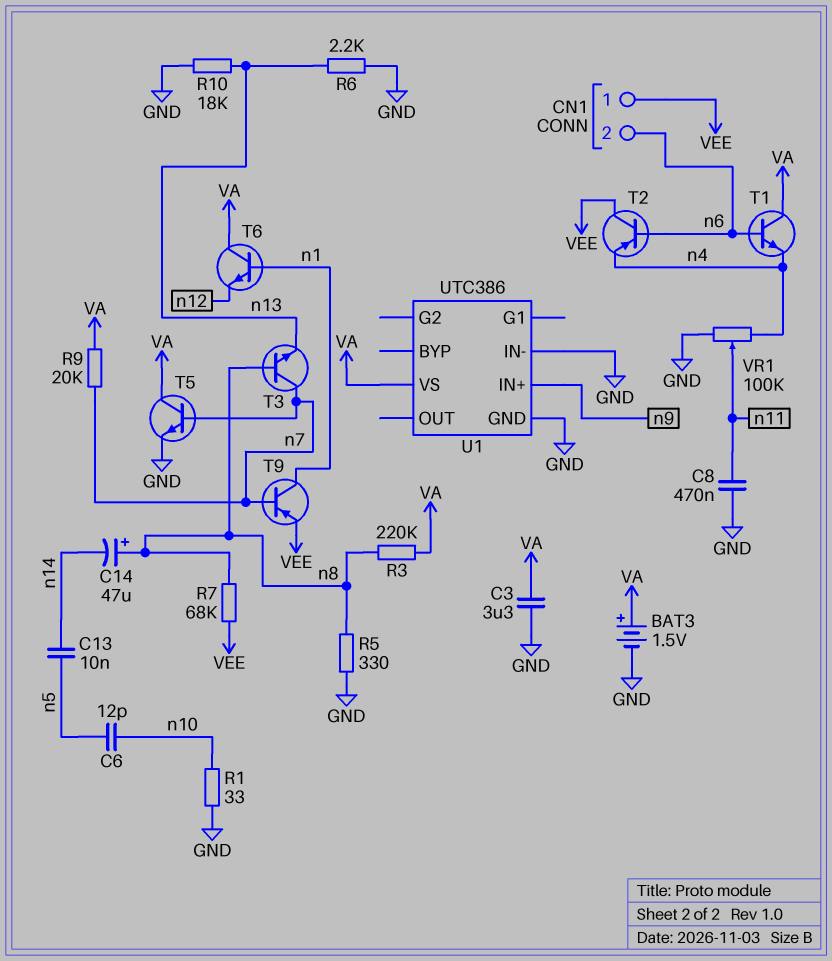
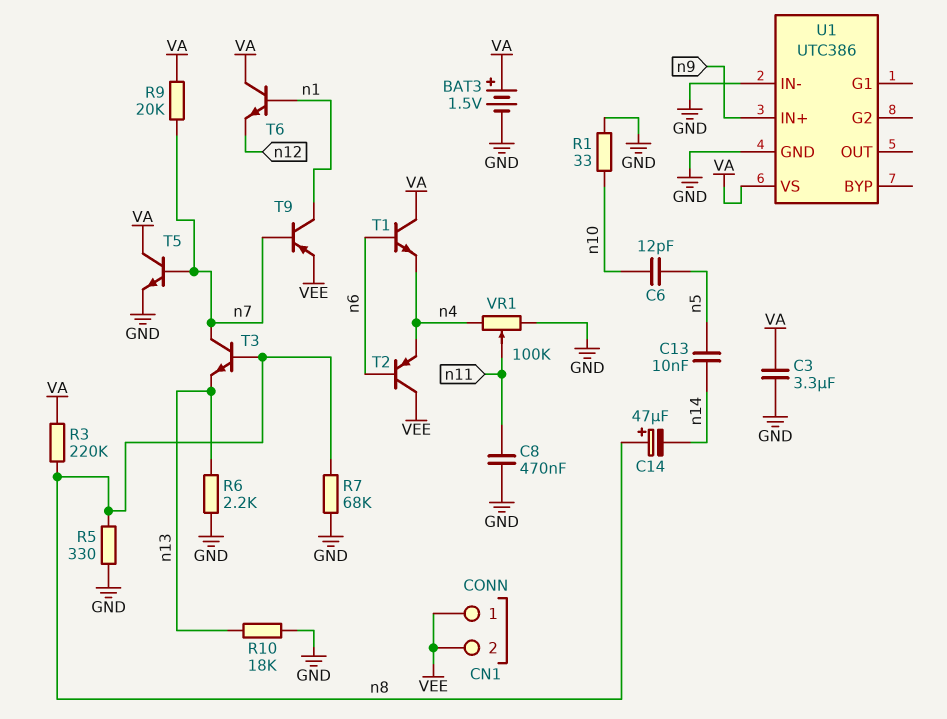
CN1 pin 2: n6 -> VEE
R7: 68k (VEE, n8) -> 68k (GND, n8)

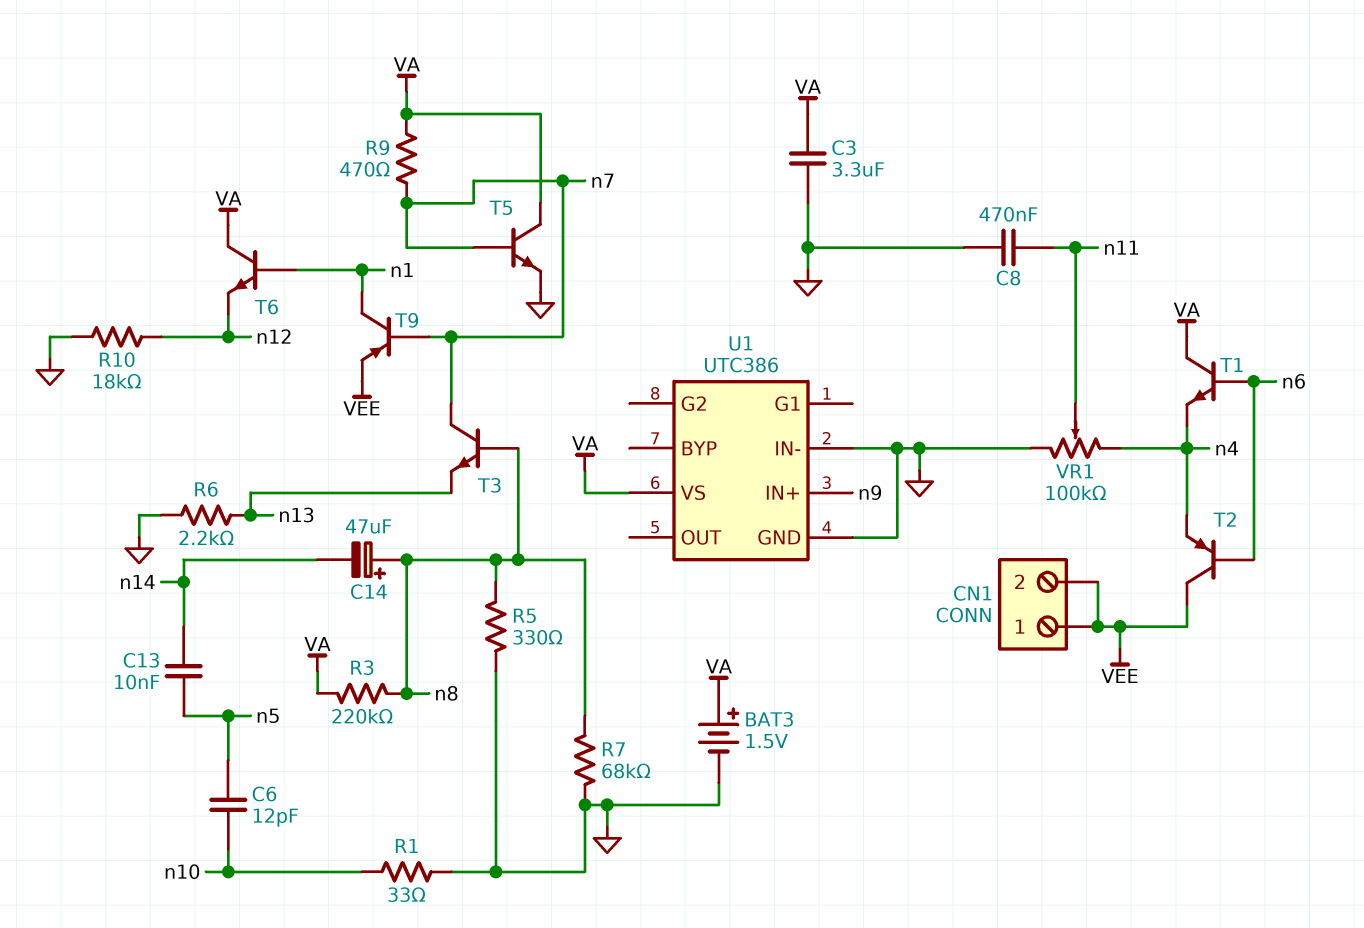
R9: 20k (VA, n7) -> 470 (VA, n7)
R10: 18k (GND, n13) -> 18k (GND, n12)

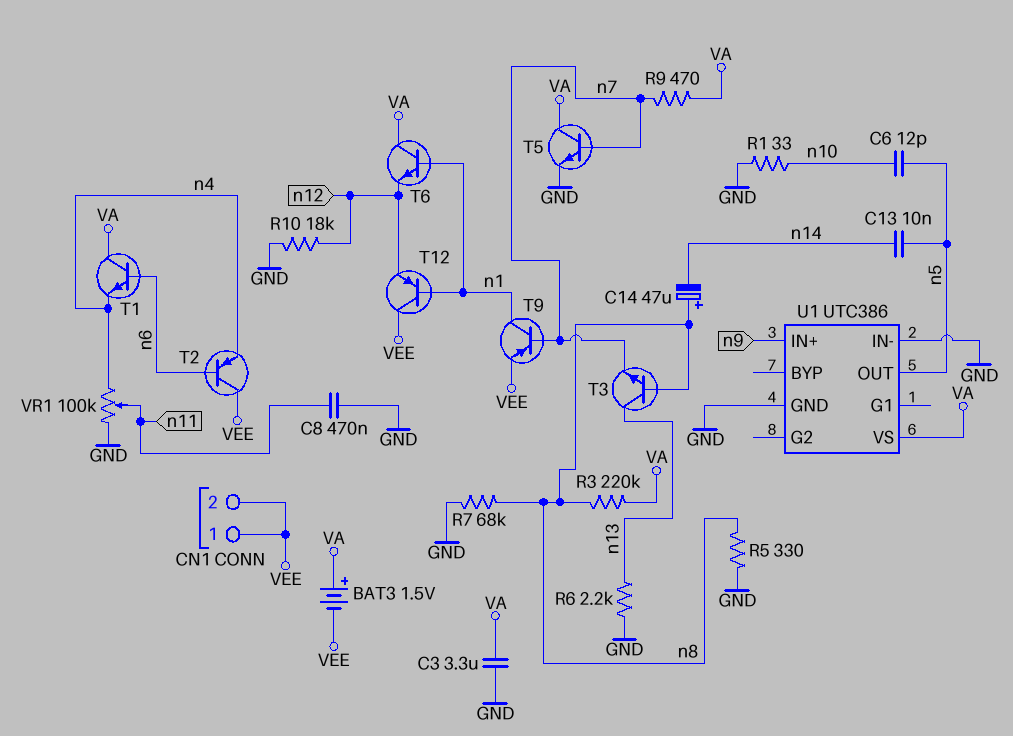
BAT3: 1.5V (plus VA, minus GND) -> 1.5V (plus VA, minus VEE)
T3: NPN (B n8, C n7, E n13) -> NPN (B n8, C n13, E n7)
T12: none -> PNP (B n1, C VEE, E n12)
U1 pin OUT: none -> n5

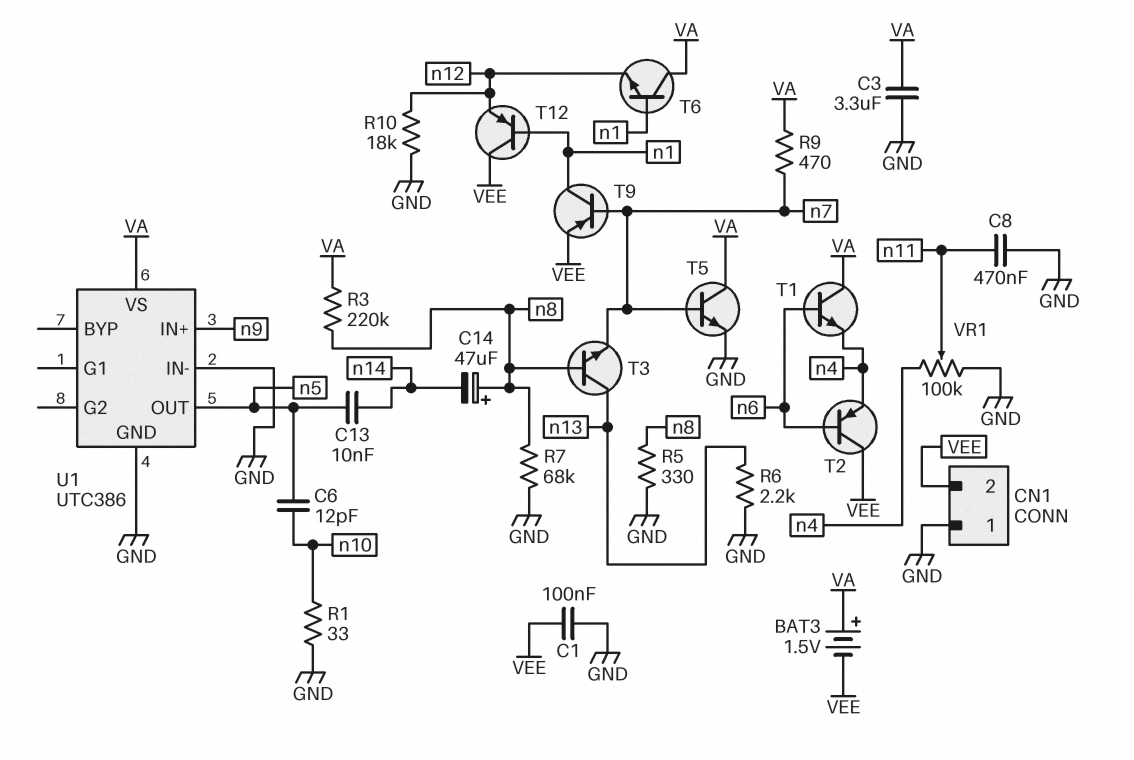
C1: none -> 100nF (GND, VEE)
CN1 pin 1: VEE -> GND

